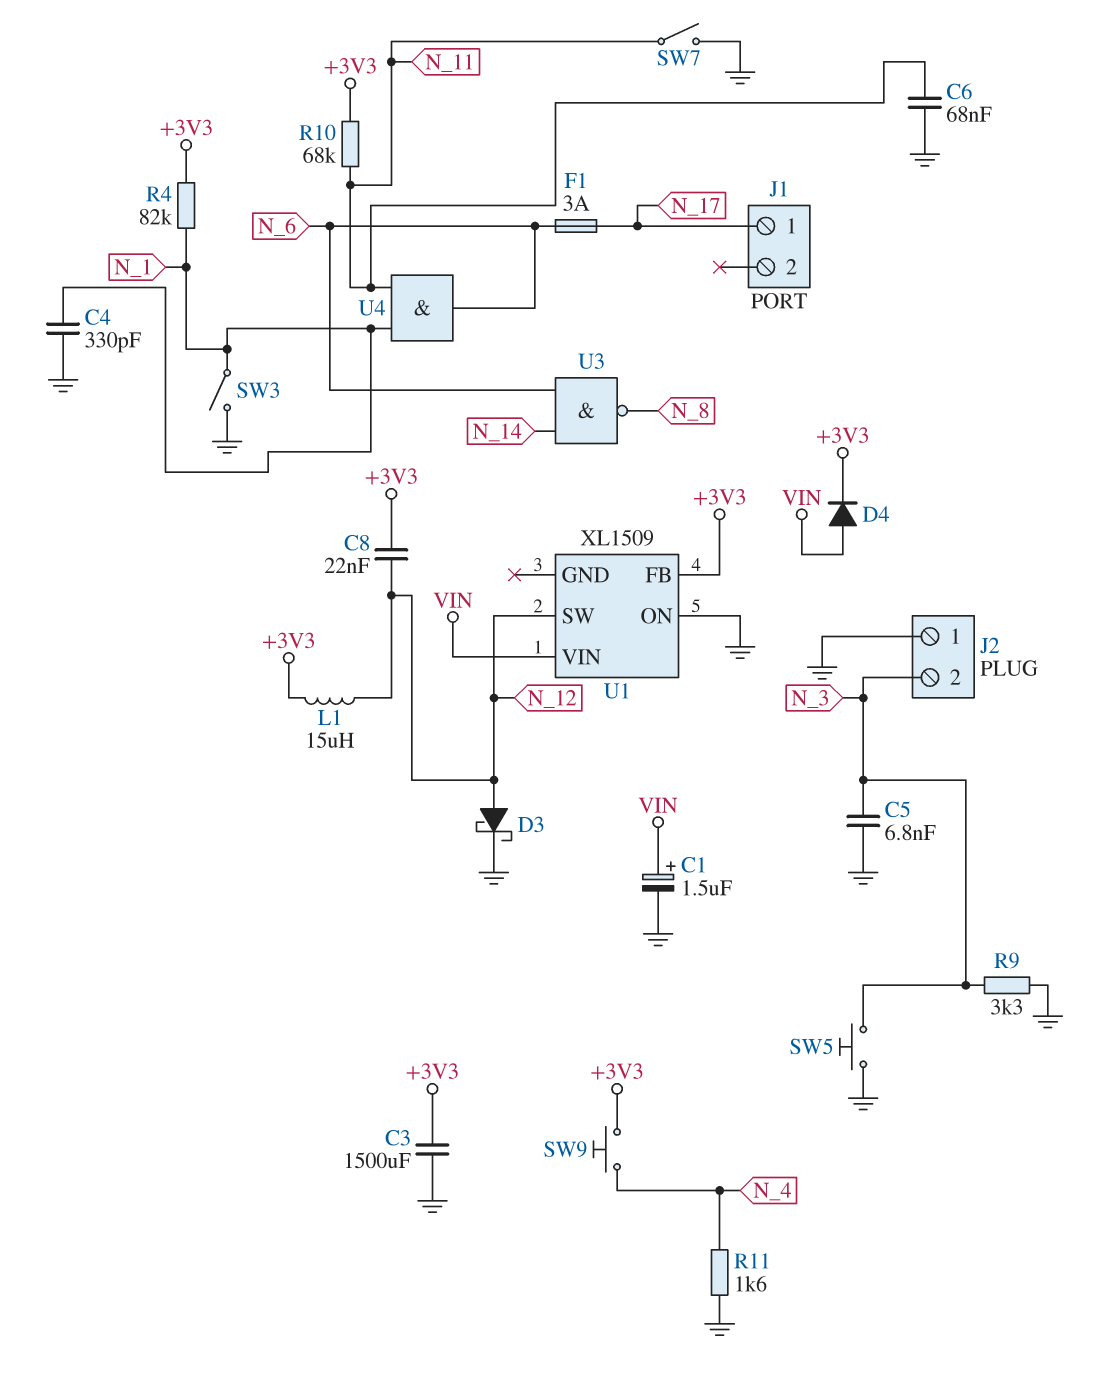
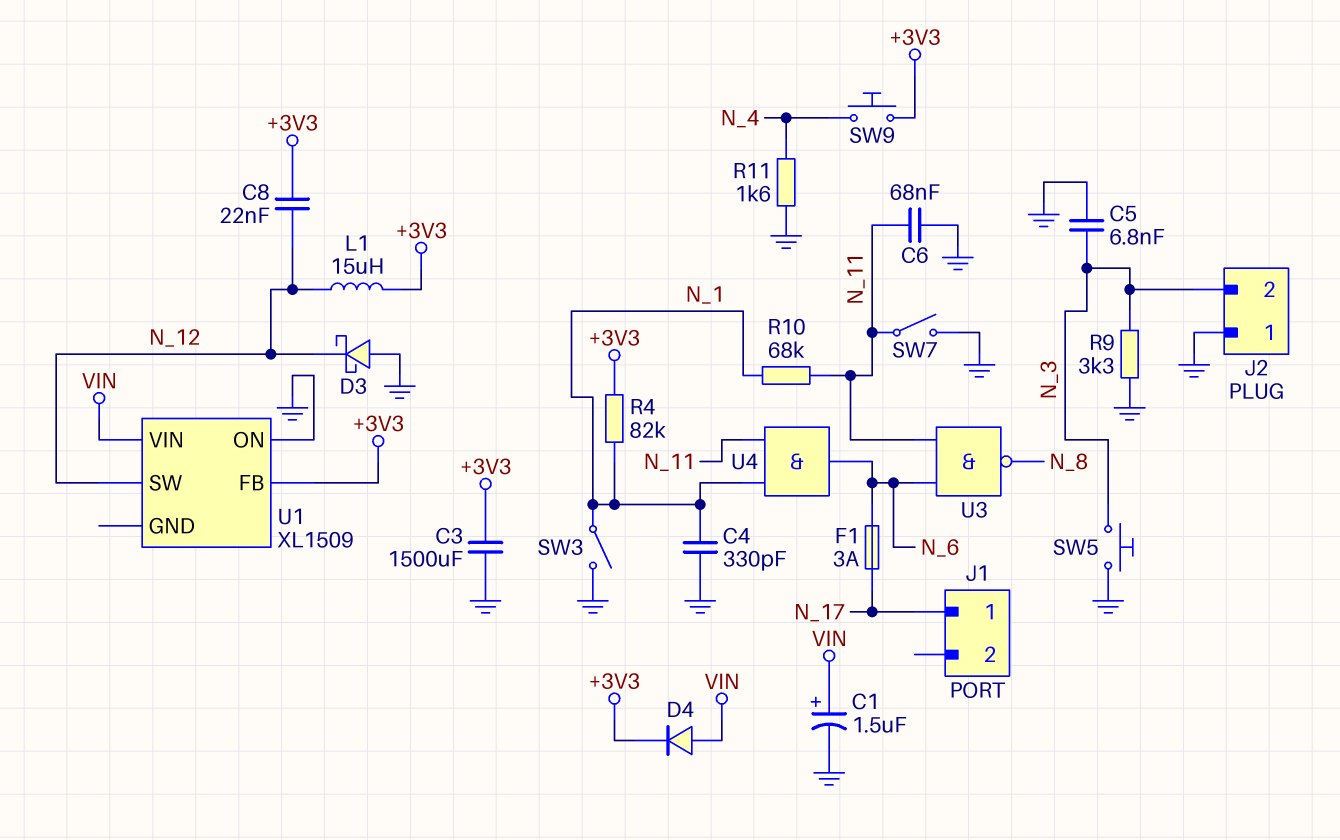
D3: schottky (A N_12, K GND) -> schottky (A GND, K N_12)
R10: 68k (+3V3, N_11) -> 68k (N_1, N_11)
U3: NAND (in N_6, in N_14, out N_8) -> NAND (in N_6, in N_11, out N_8)

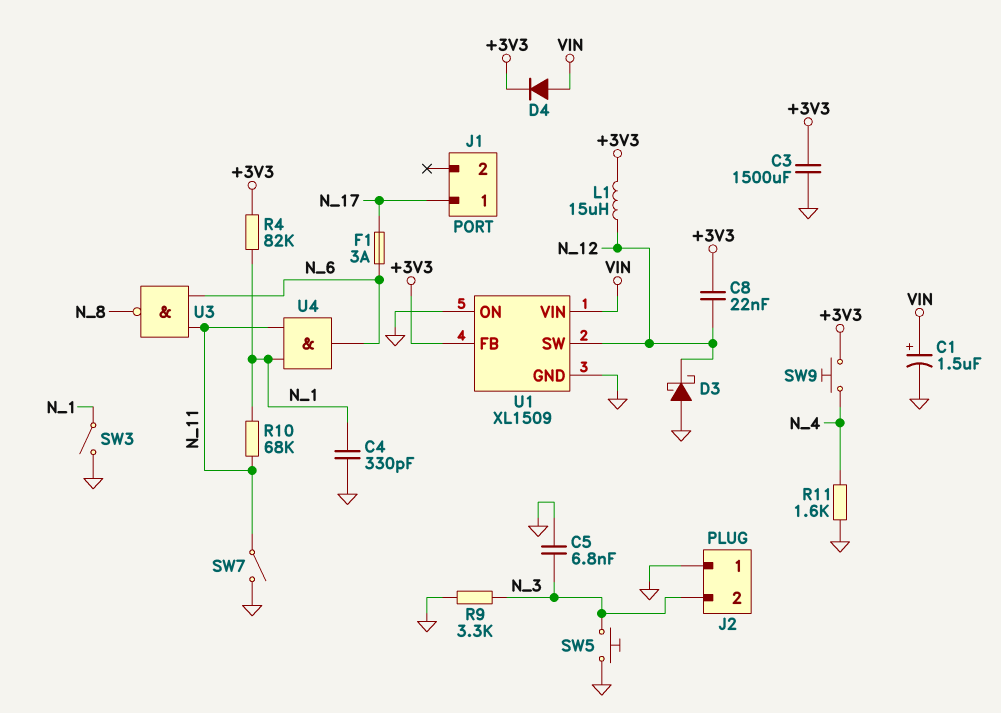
C6: 68nF (GND, N_11) -> none
U1 pin GND: none -> GND

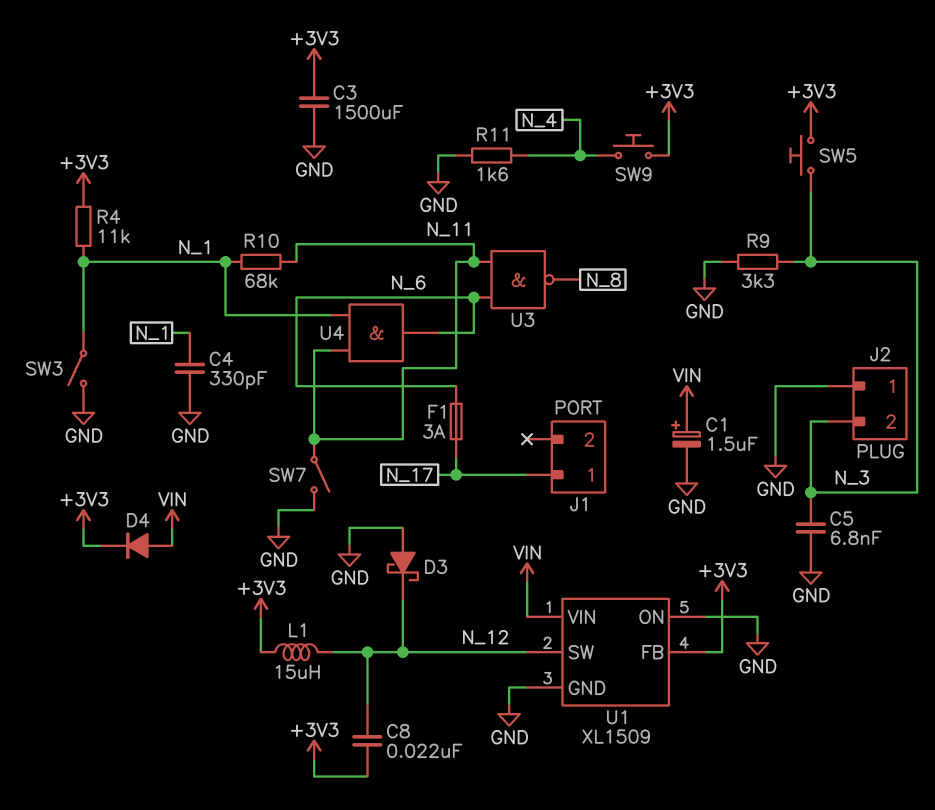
R4: 82k (+3V3, N_1) -> 11k (+3V3, N_1)
SW5: button (GND, N_3) -> button (+3V3, N_3)

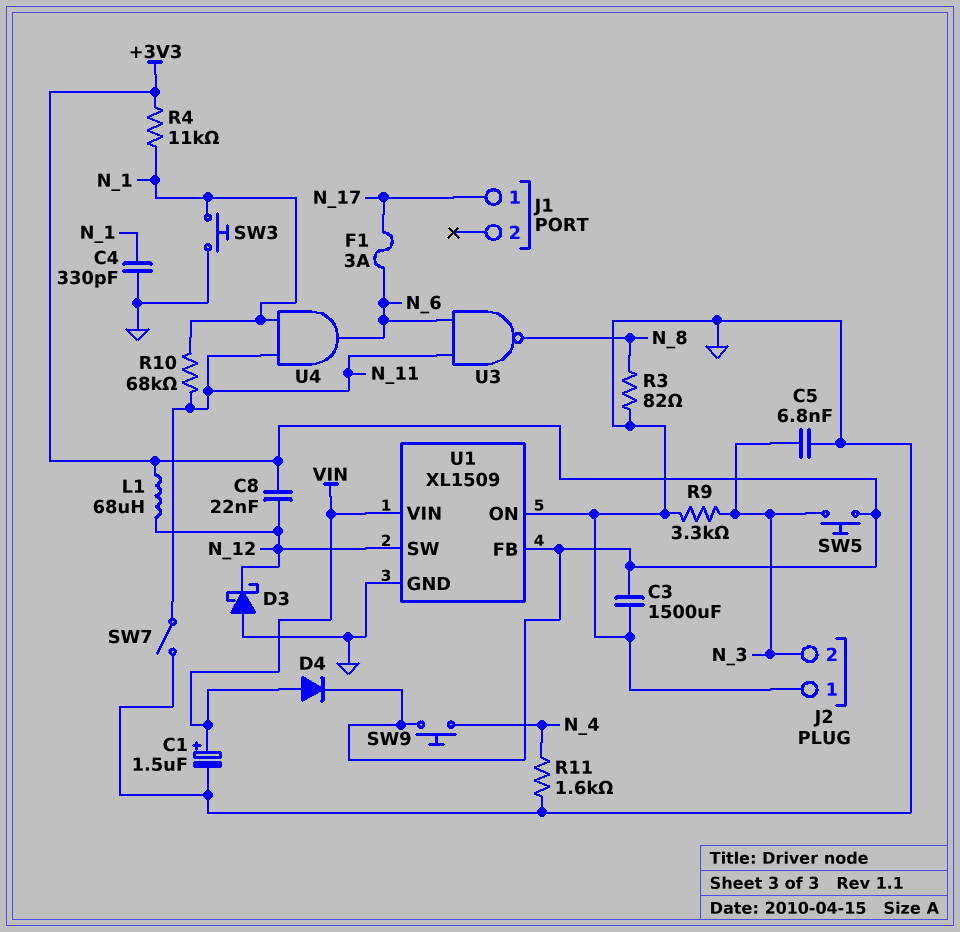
L1: 15uH (+3V3, N_12) -> 68uH (+3V3, N_12)
R3: none -> 82 (GND, N_8)
SW3: switch (GND, N_1) -> button (GND, N_1)

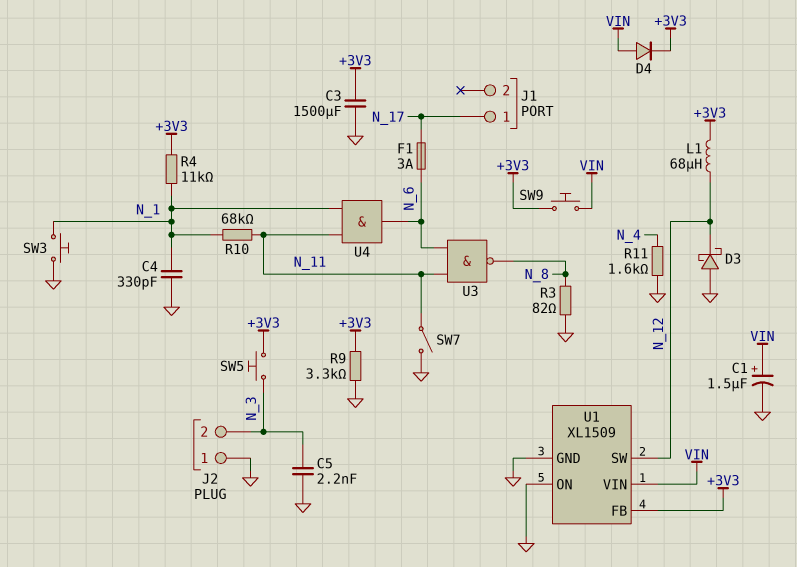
C5: 6.8nF (GND, N_3) -> 2.2nF (GND, N_3)
C8: 22nF (+3V3, N_12) -> none
R9: 3.3k (GND, N_3) -> 3.3k (+3V3, GND)
SW9: button (+3V3, N_4) -> button (+3V3, VIN)

